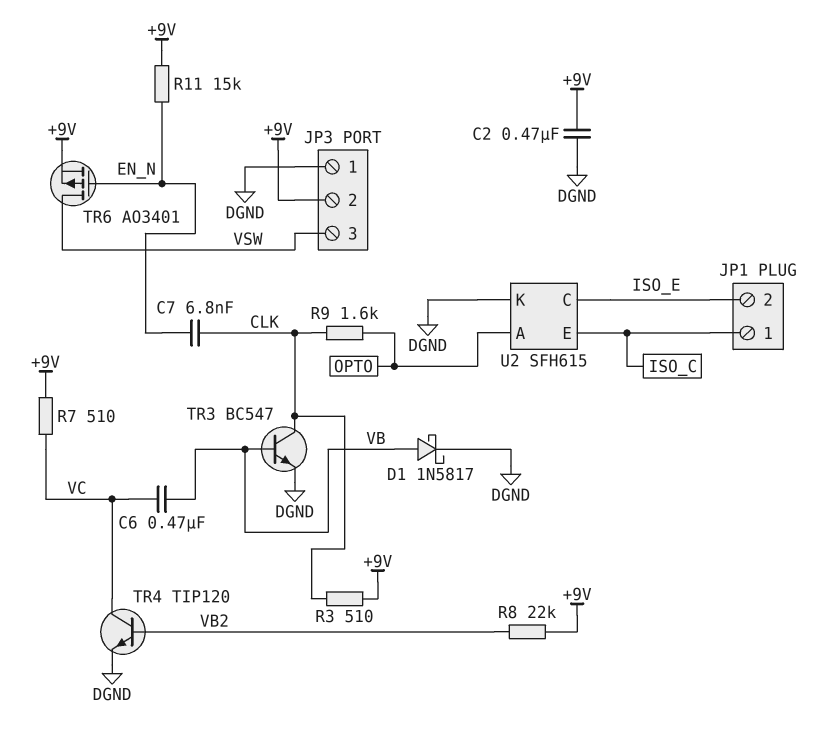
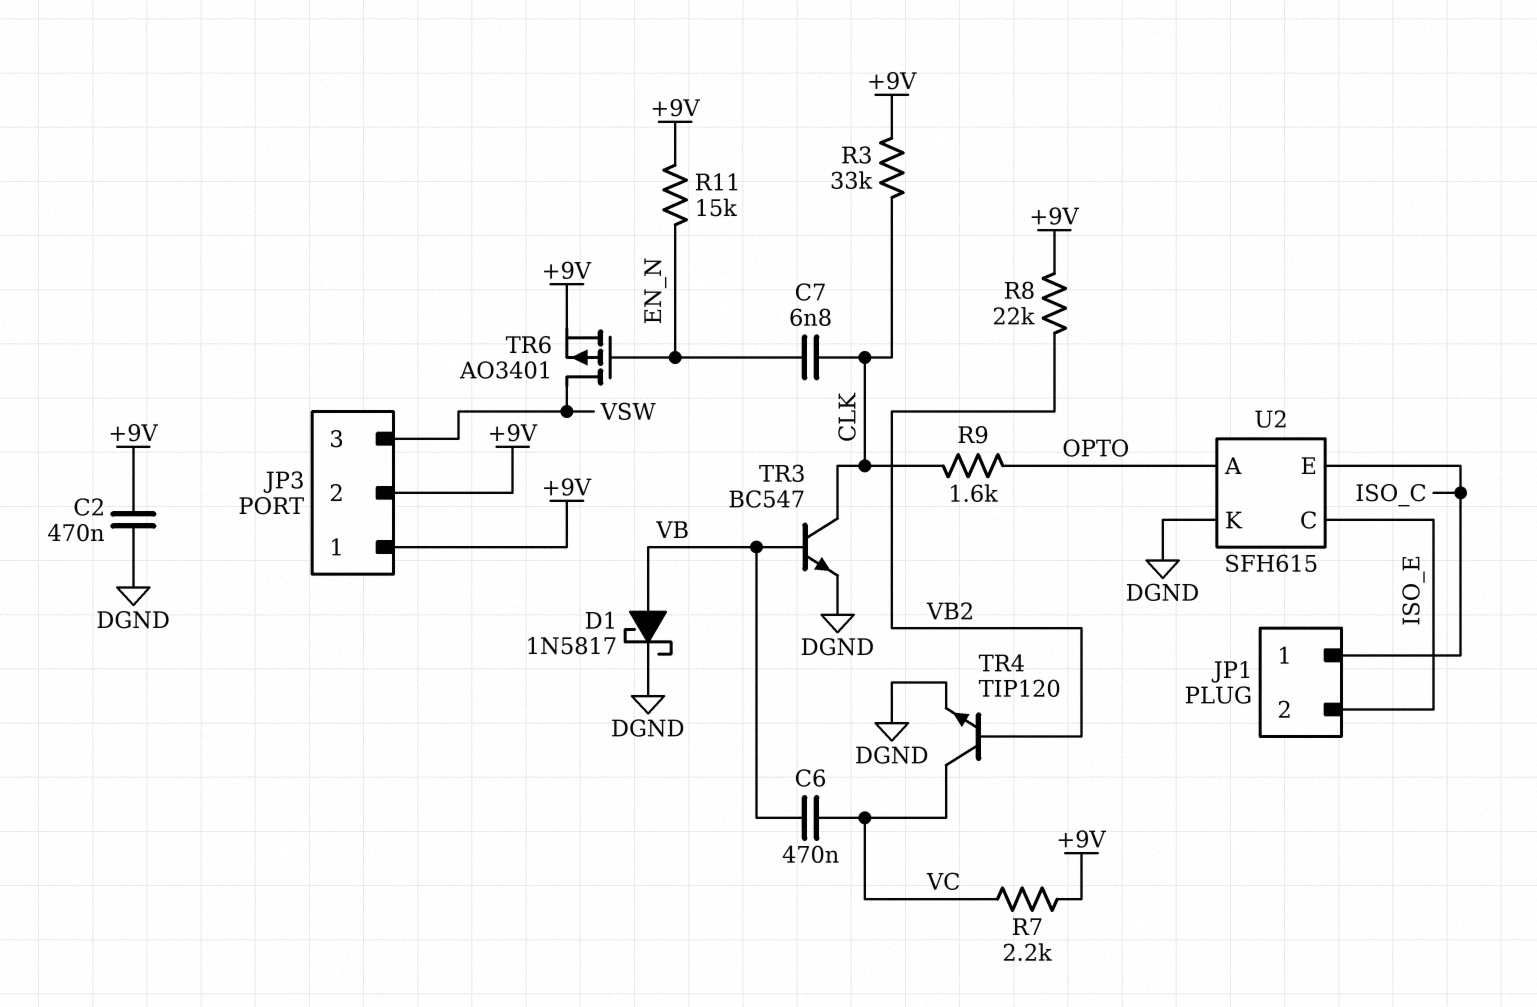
JP3 pin 1: DGND -> +9V
R3: 510 (+9V, CLK) -> 33k (+9V, CLK)
R7: 510 (+9V, VC) -> 2.2k (+9V, VC)

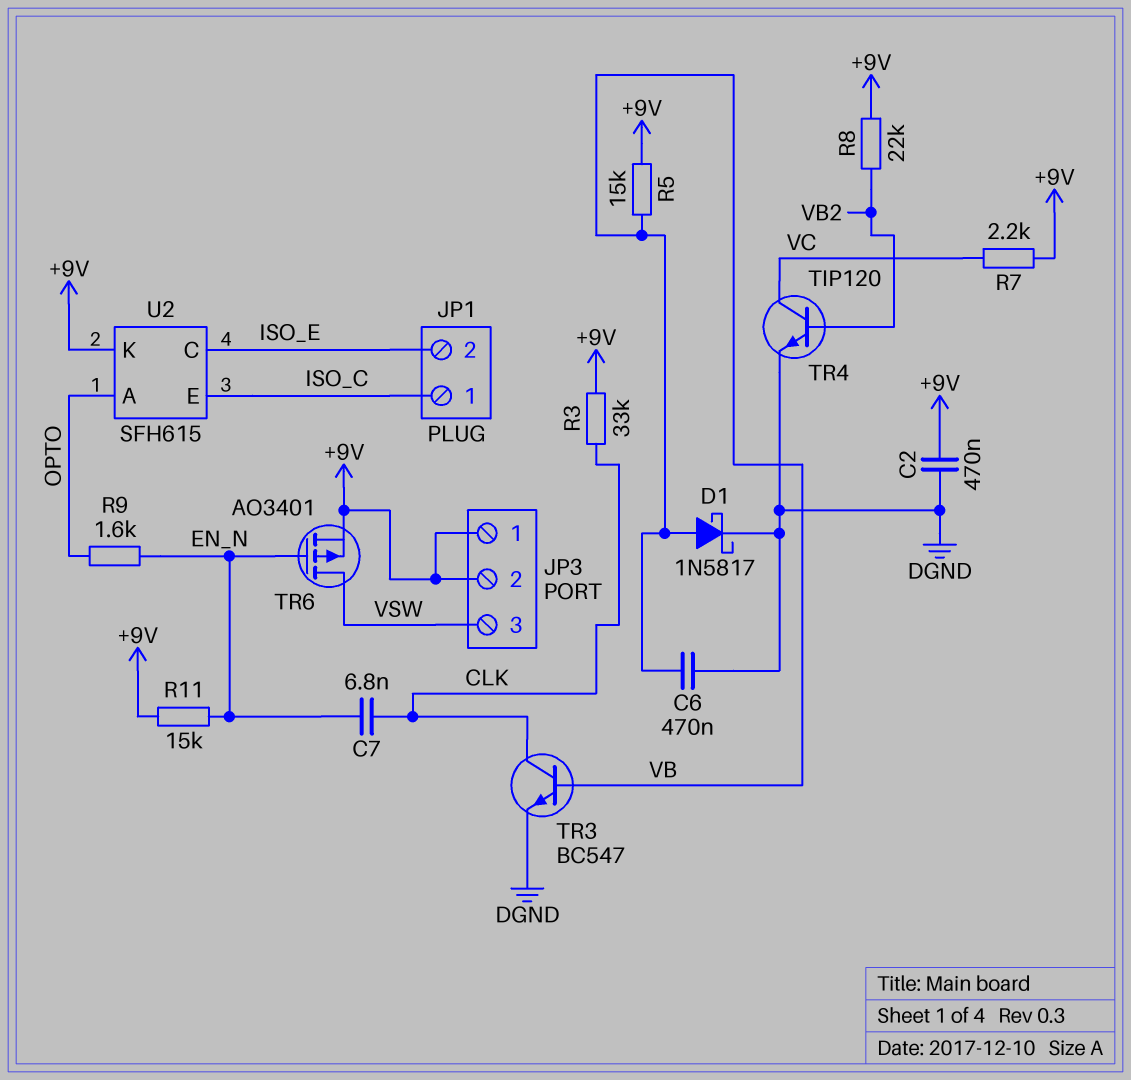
C6: 470nF (VB, VC) -> 470nF (DGND, VB)
R5: none -> 15k (+9V, VB)
R9: 1.6k (CLK, OPTO) -> 1.6k (EN_N, OPTO)
U2 pin K: DGND -> +9V

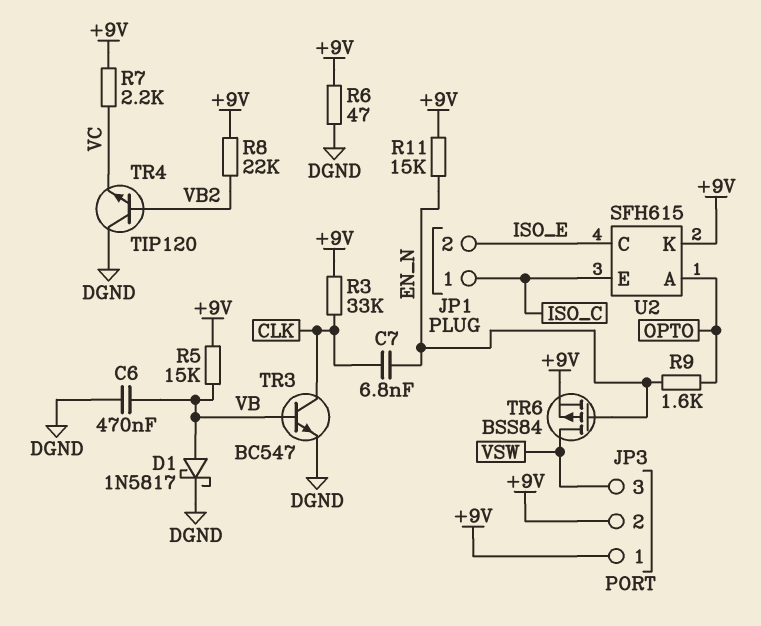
C2: 470nF (+9V, DGND) -> none
R6: none -> 47 (+9V, DGND)
TR4: NPN TIP120 (B VB2, C VC, E DGND) -> NPN TIP120 (B VB2, C DGND, E VC)
TR6: PMOS AO3401 (G EN_N, D VSW, S +9V) -> PMOS BSS84 (G EN_N, D VSW, S +9V)

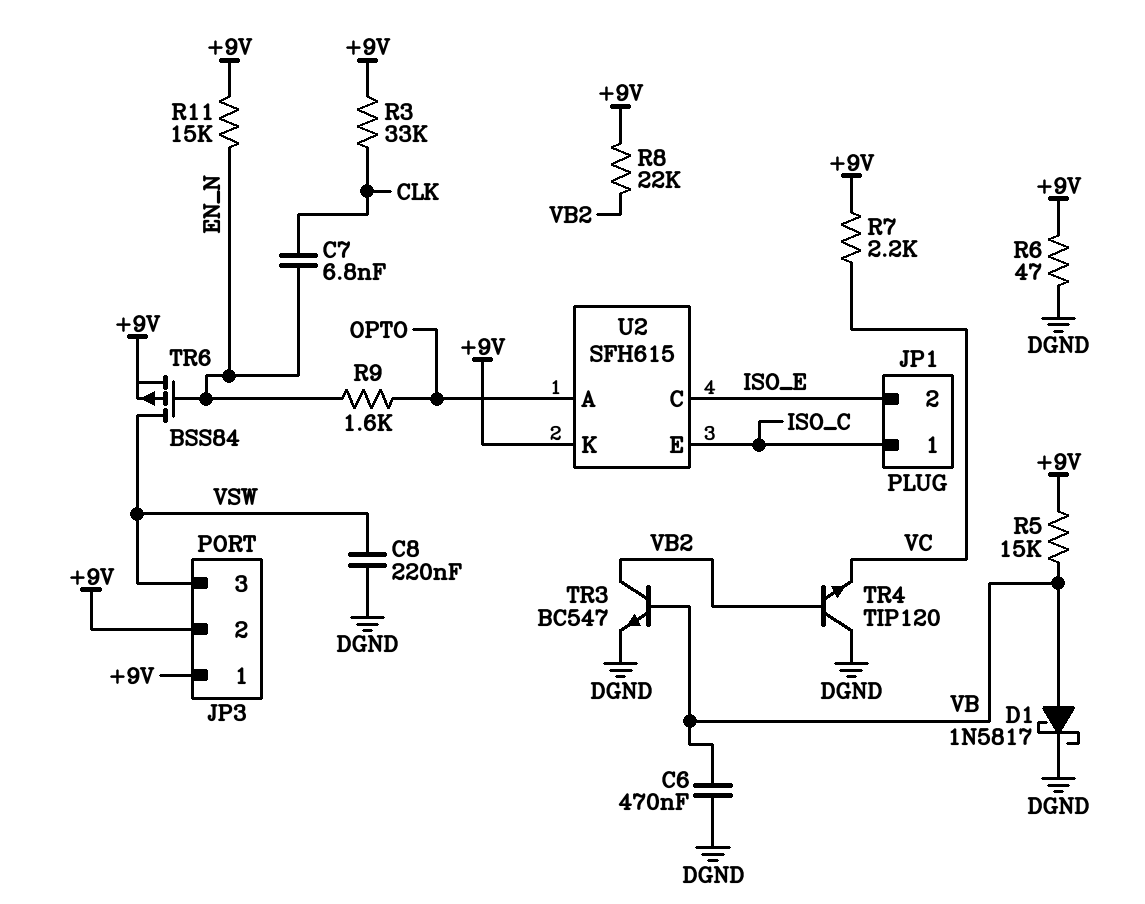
C8: none -> 220nF (DGND, VSW)
TR3: NPN BC547 (B VB, C CLK, E DGND) -> NPN BC547 (B VB, C VB2, E DGND)

